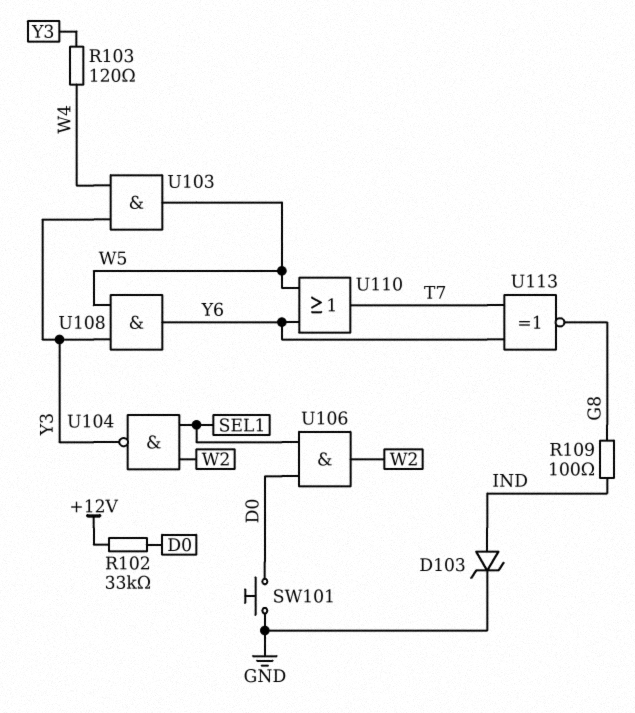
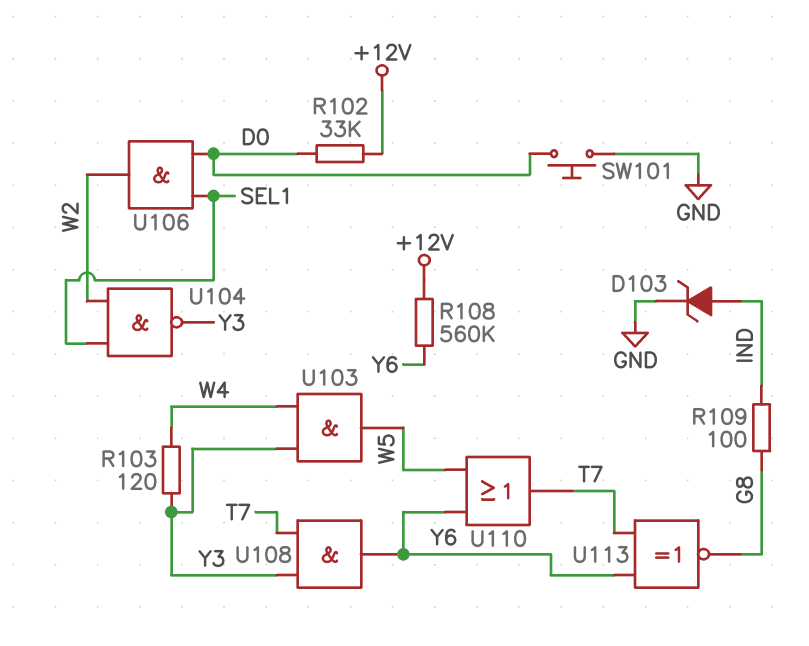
R108: none -> 560k (+12V, Y6)
U108: AND (in W5, in Y3, out Y6) -> AND (in T7, in Y3, out Y6)

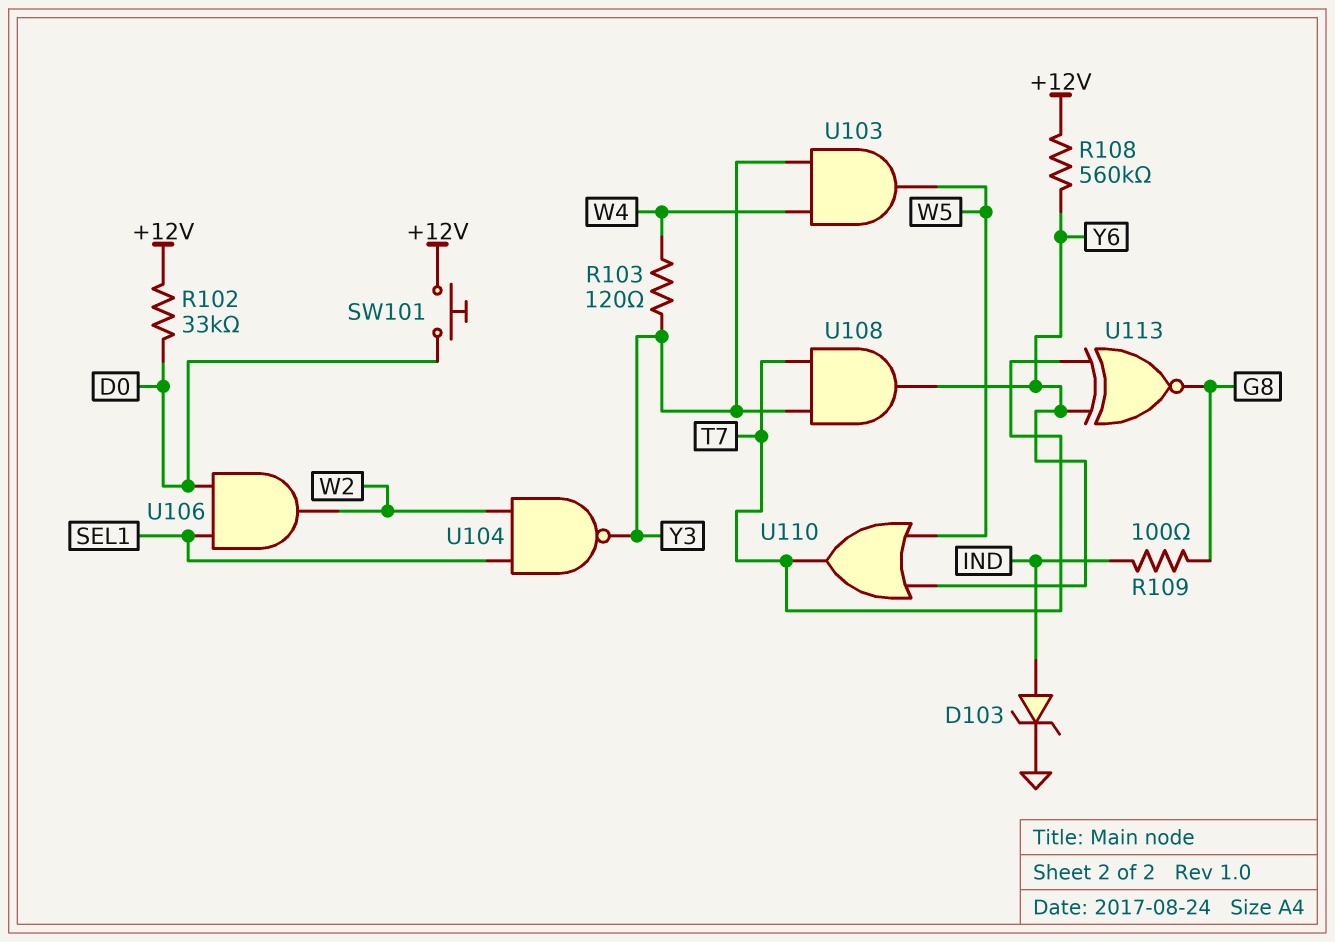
SW101: button (D0, GND) -> button (+12V, D0)

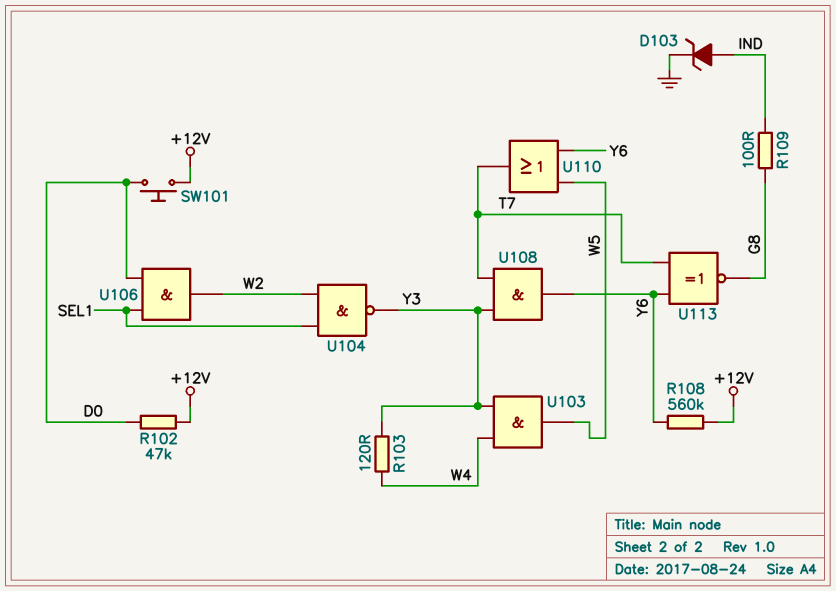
R102: 33k (+12V, D0) -> 47k (+12V, D0)

